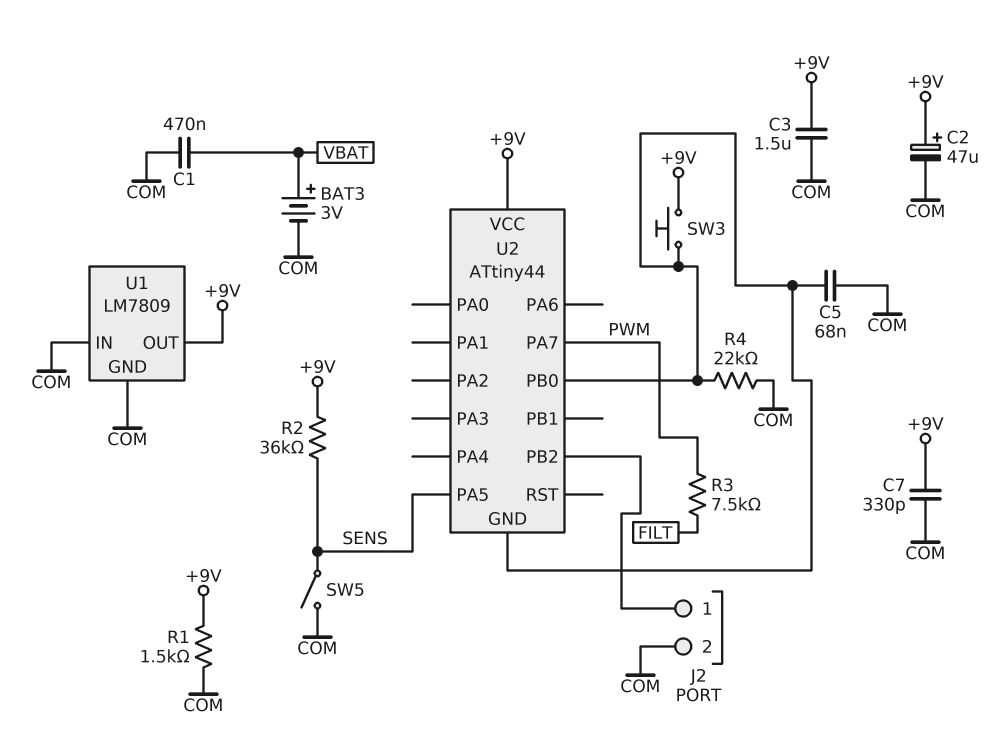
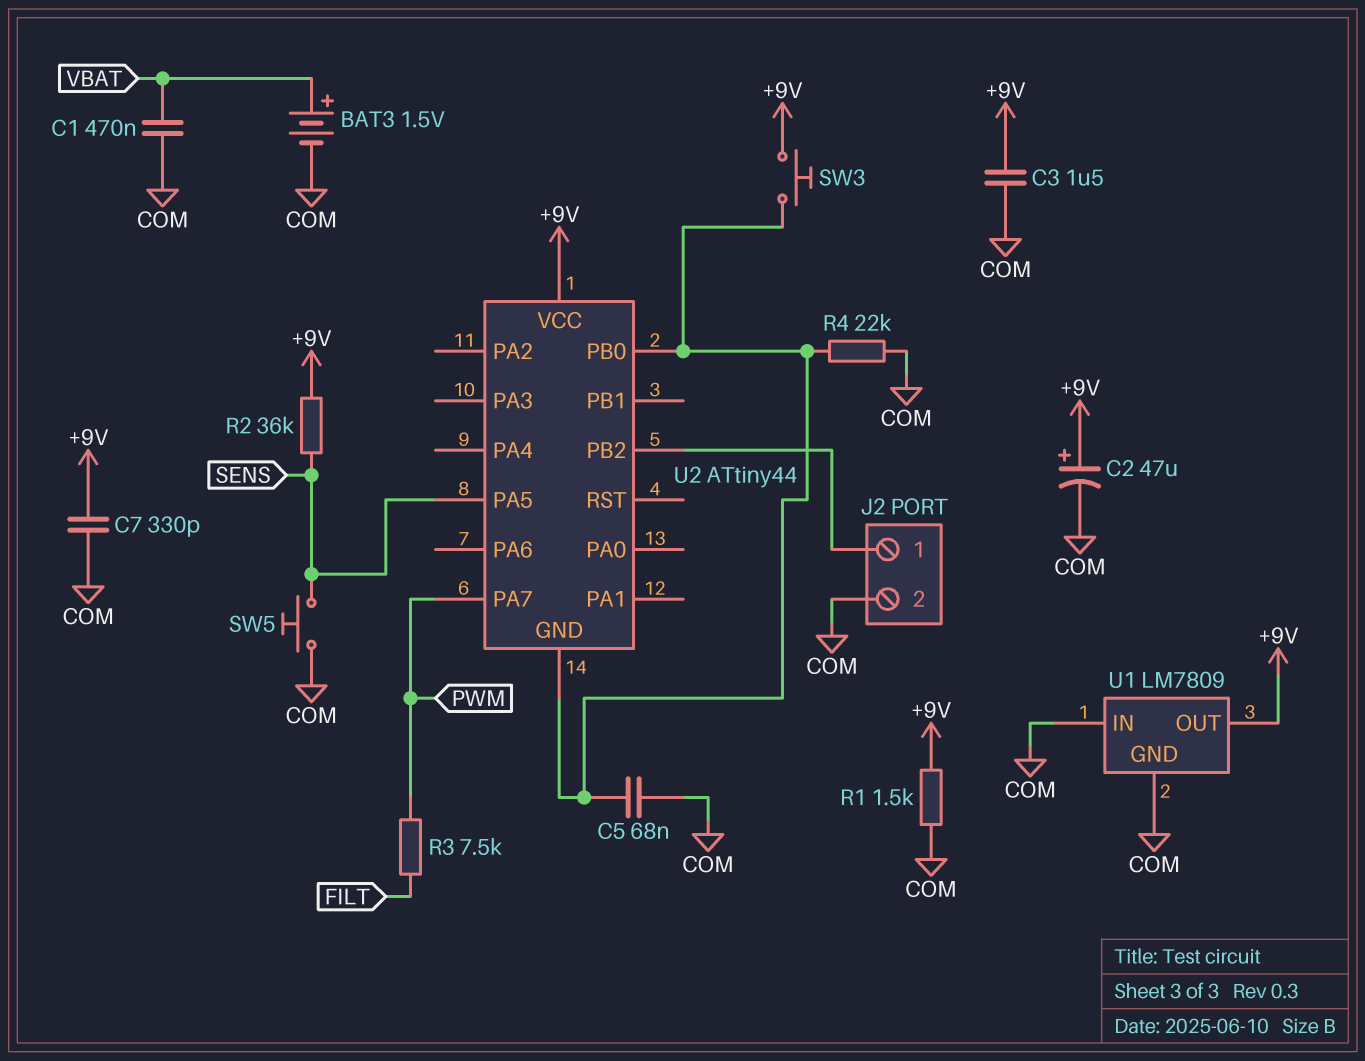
BAT3: 3V (plus VBAT, minus COM) -> 1.5V (plus VBAT, minus COM)
SW5: switch (COM, SENS) -> button (COM, SENS)

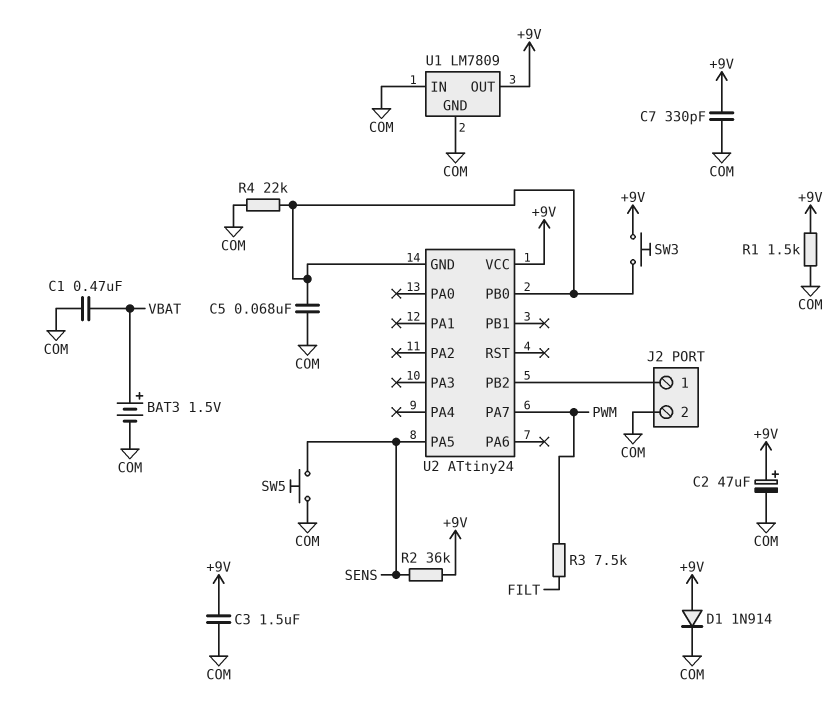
D1: none -> diode 1N914 (A +9V, K COM)
U2: ATtiny44 -> ATtiny24

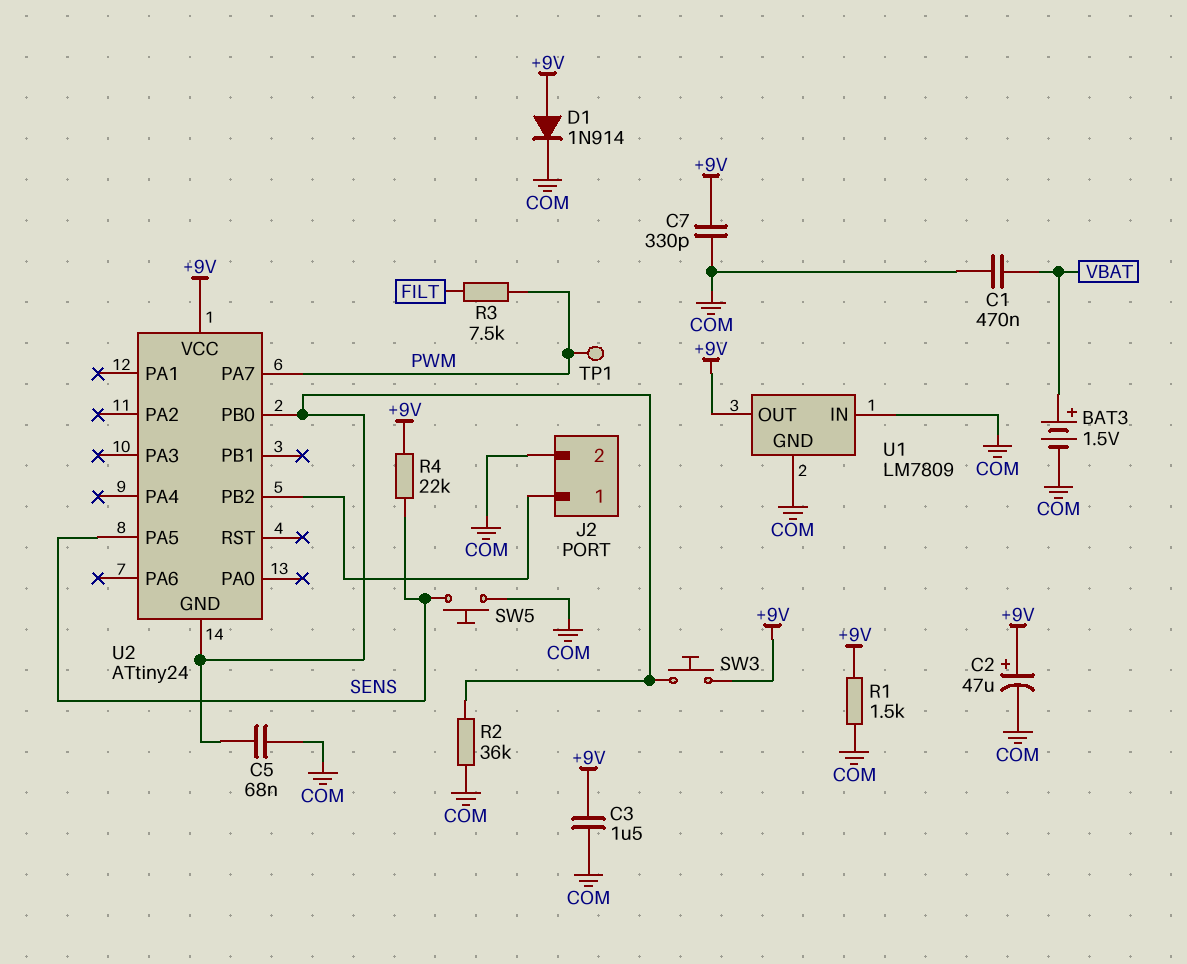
R2: 36k (+9V, SENS) -> 36k (COM, U2/GND)
R4: 22k (COM, U2/GND) -> 22k (+9V, SENS)
TP1: none -> test point (PWM)

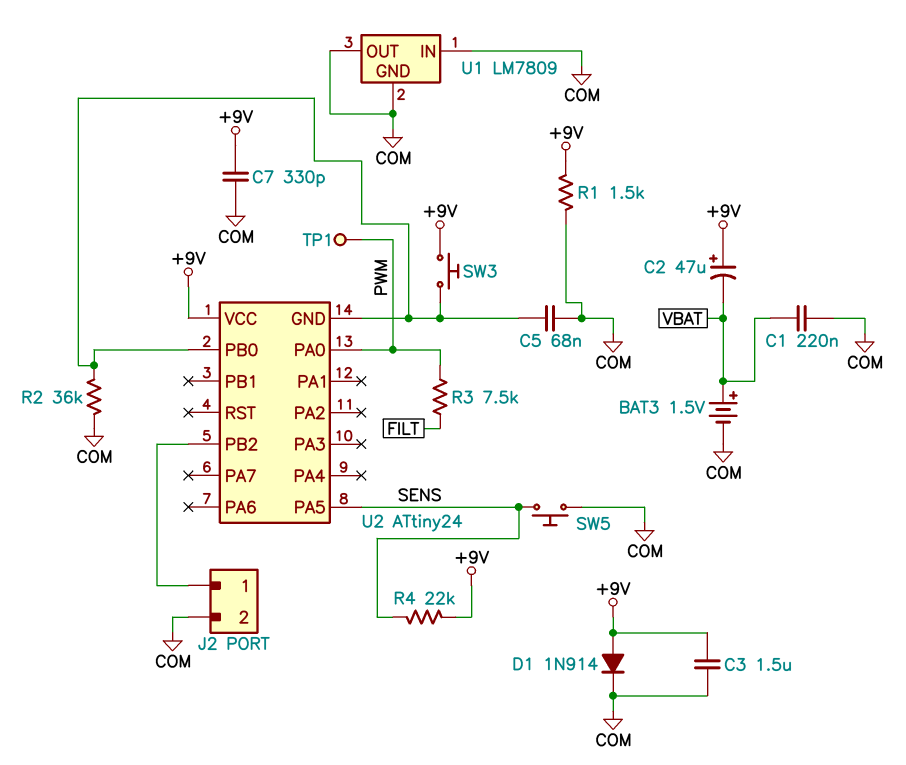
C1: 470nF (COM, VBAT) -> 220nF (COM, VBAT)
C2: 47uF (plus +9V, minus COM) -> 47uF (plus +9V, minus VBAT)
U1 pin OUT: +9V -> COM
U2 pin PA0: none -> PWM
U2 pin PA7: PWM -> none

